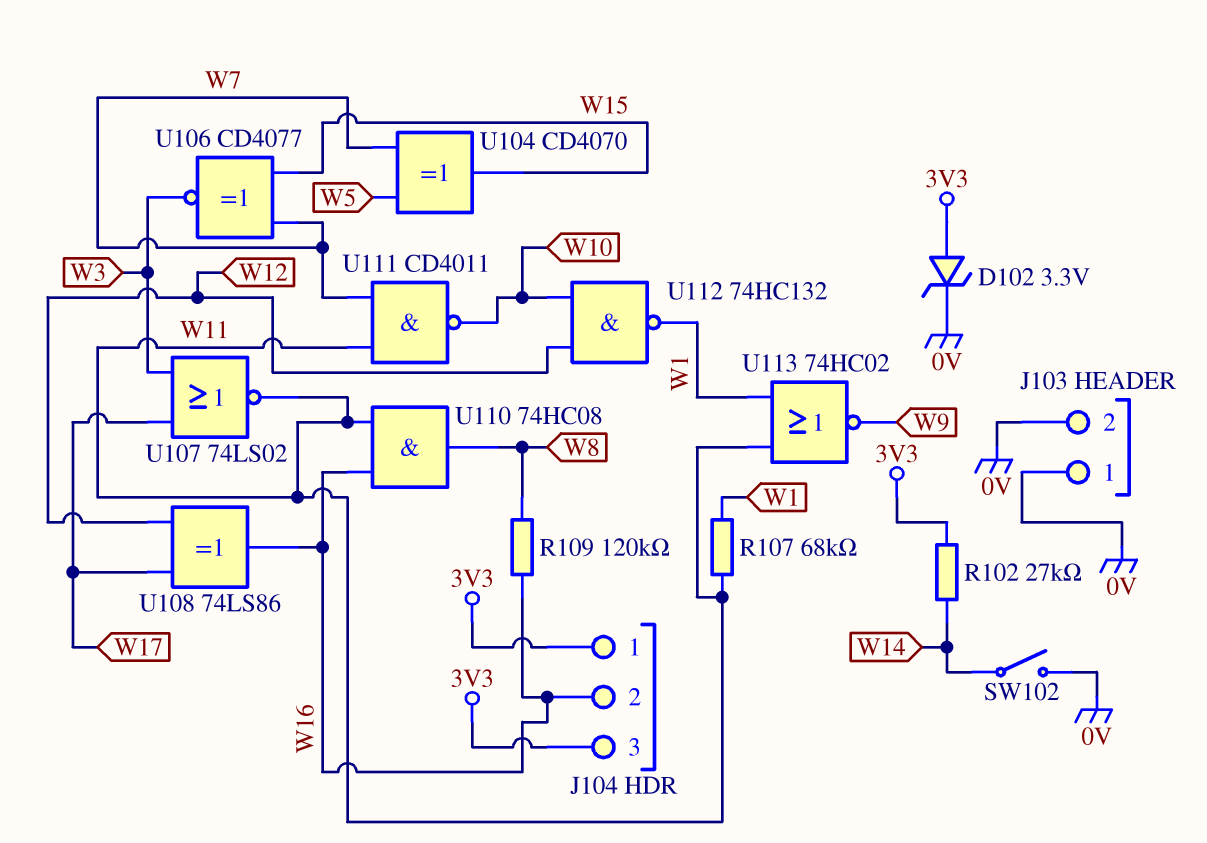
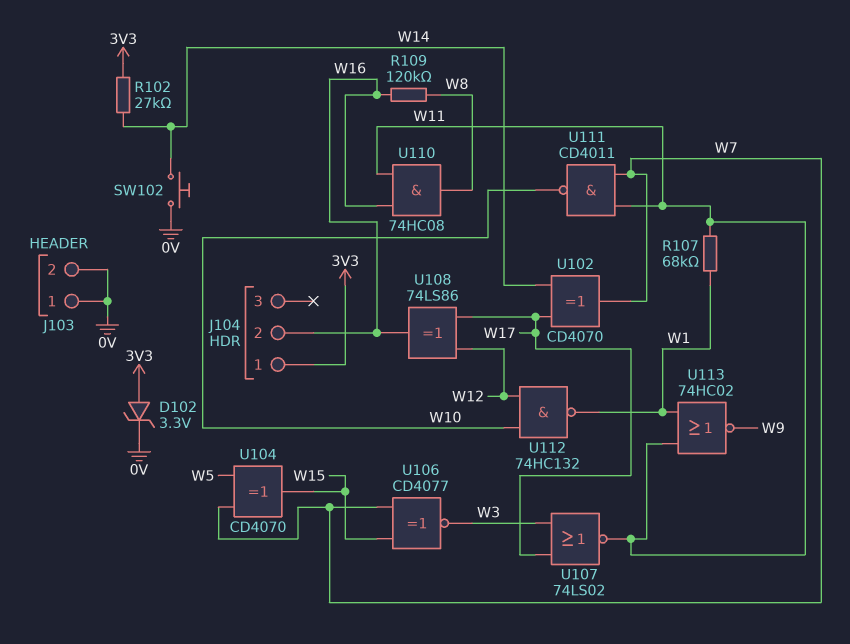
J104 pin 3: 3V3 -> none
SW102: switch (0V, W14) -> button (0V, W14)
U102: none -> XOR CD4070 (in W14, in W17, out W7)

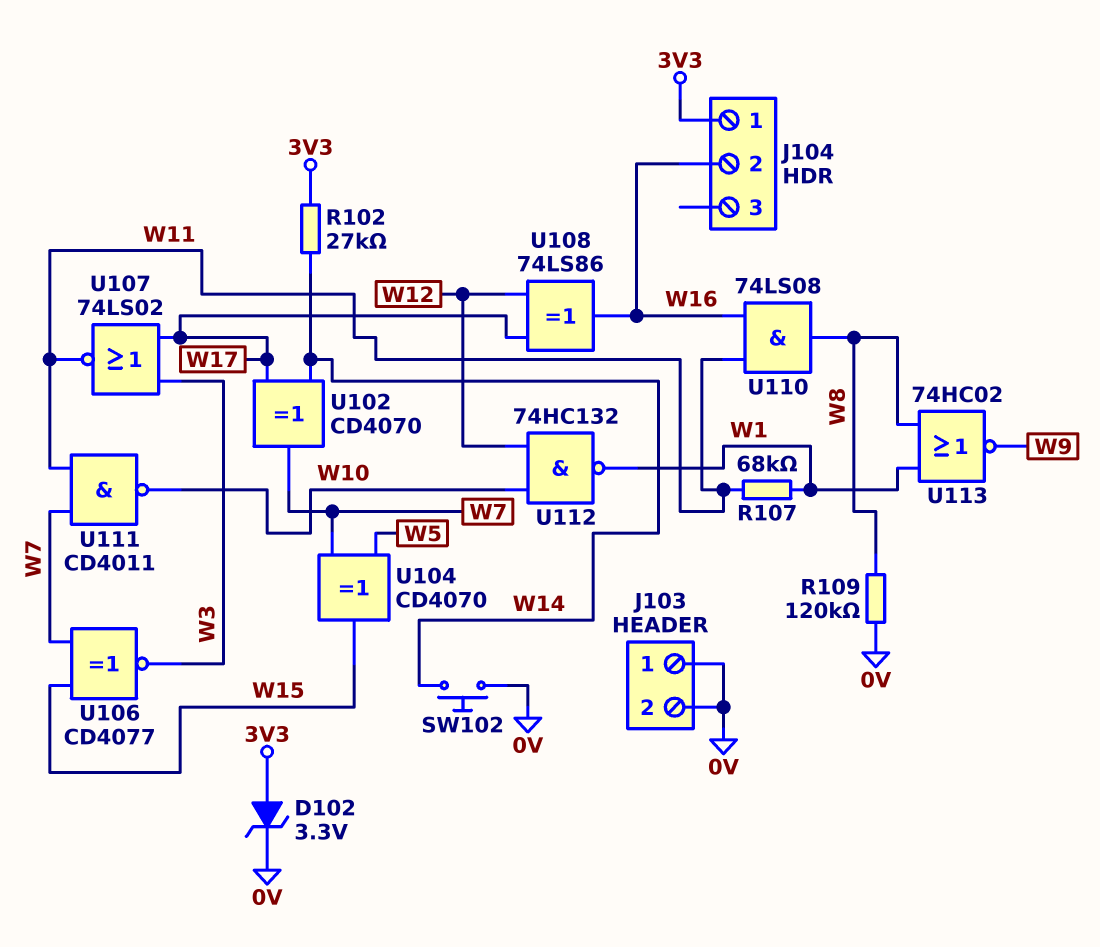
R109: 120k (W8, W16) -> 120k (0V, W8)
U110: AND 74HC08 (in W11, in W16, out W8) -> AND 74LS08 (in W11, in W16, out W8)
U113: NOR 74HC02 (in W1, in W11, out W9) -> NOR 74HC02 (in W1, in W8, out W9)

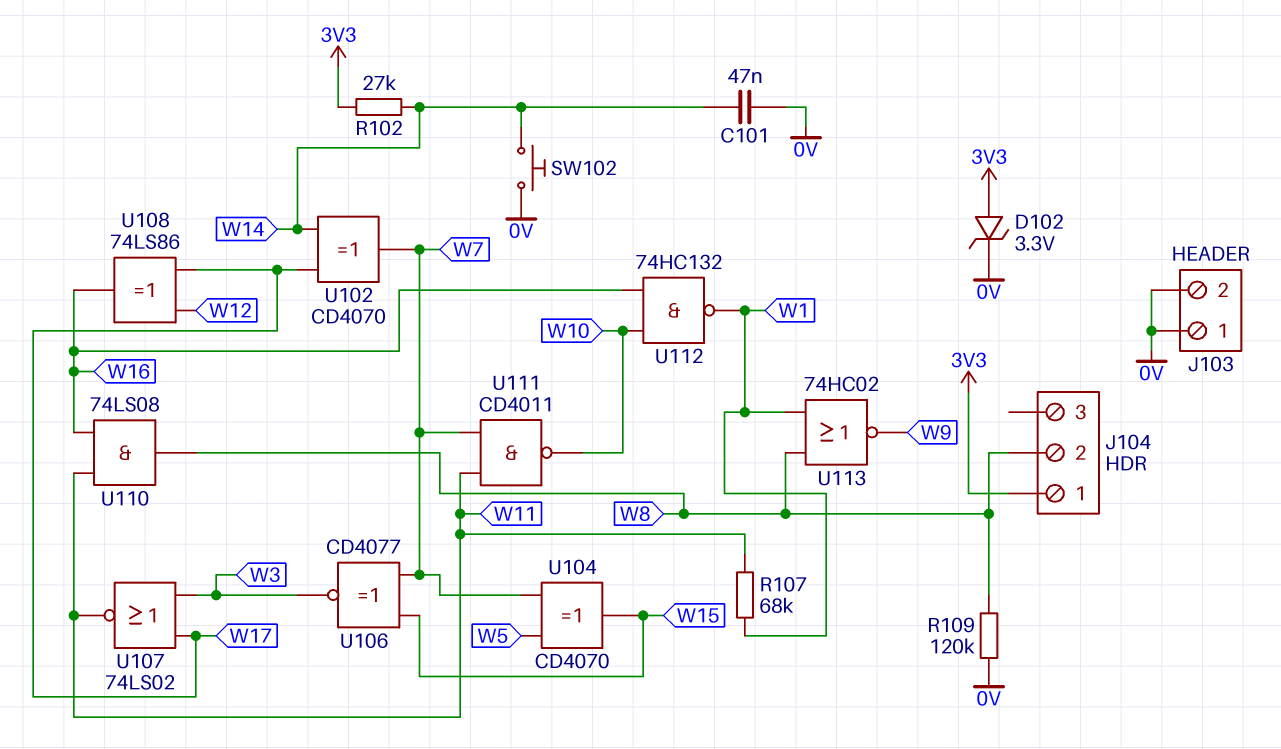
C101: none -> 47nF (0V, W14)
J104 pin 2: W16 -> W8
U112: NAND 74HC132 (in W10, in W12, out W1) -> NAND 74HC132 (in W10, in W16, out W1)

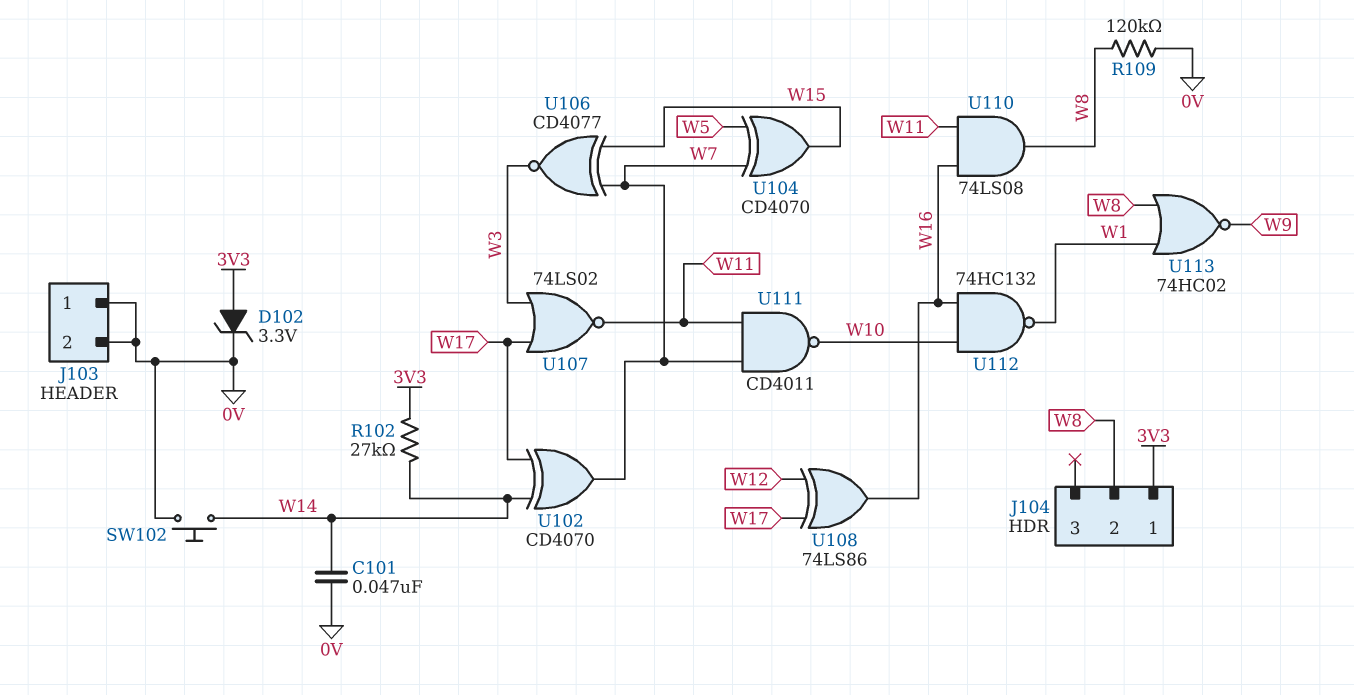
R107: 68k (W1, W11) -> none

